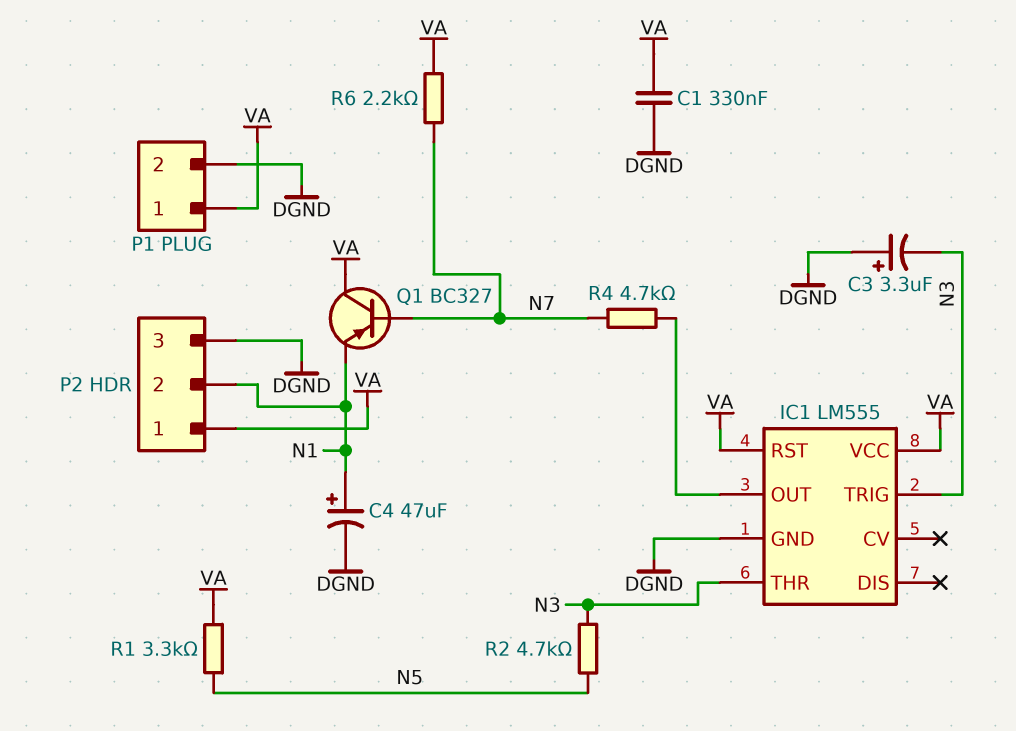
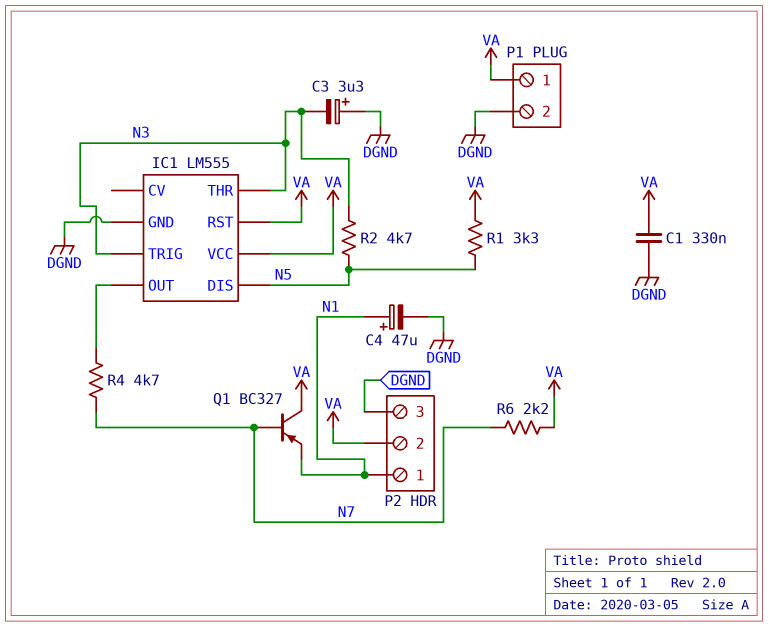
IC1 pin DIS: none -> N5
P2 pin 1: VA -> N1
P2 pin 2: N1 -> VA

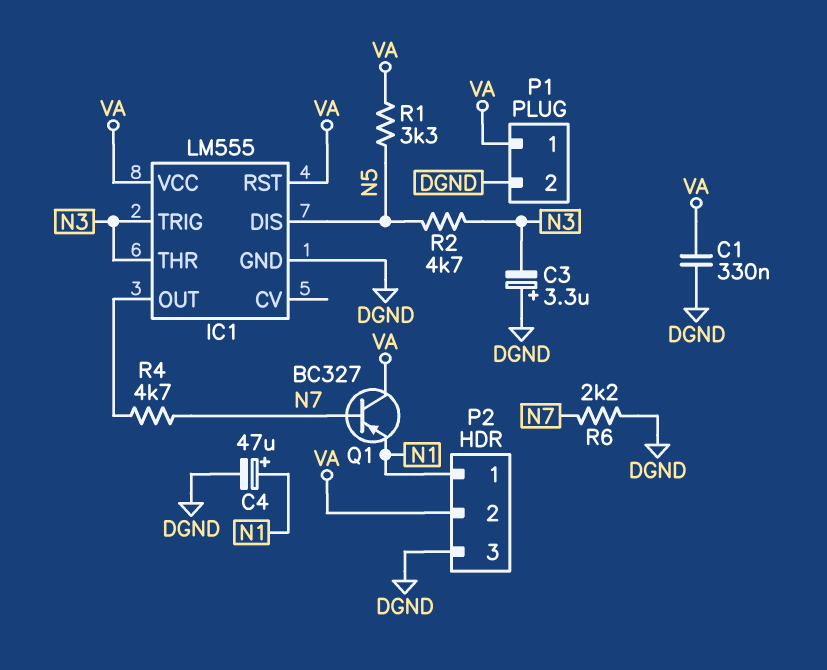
R6: 2.2k (N7, VA) -> 2.2k (DGND, N7)

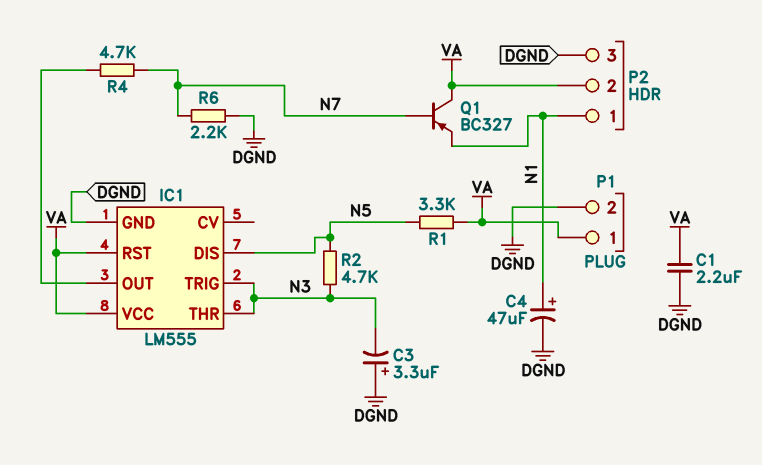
C1: 330nF (DGND, VA) -> 2.2uF (DGND, VA)

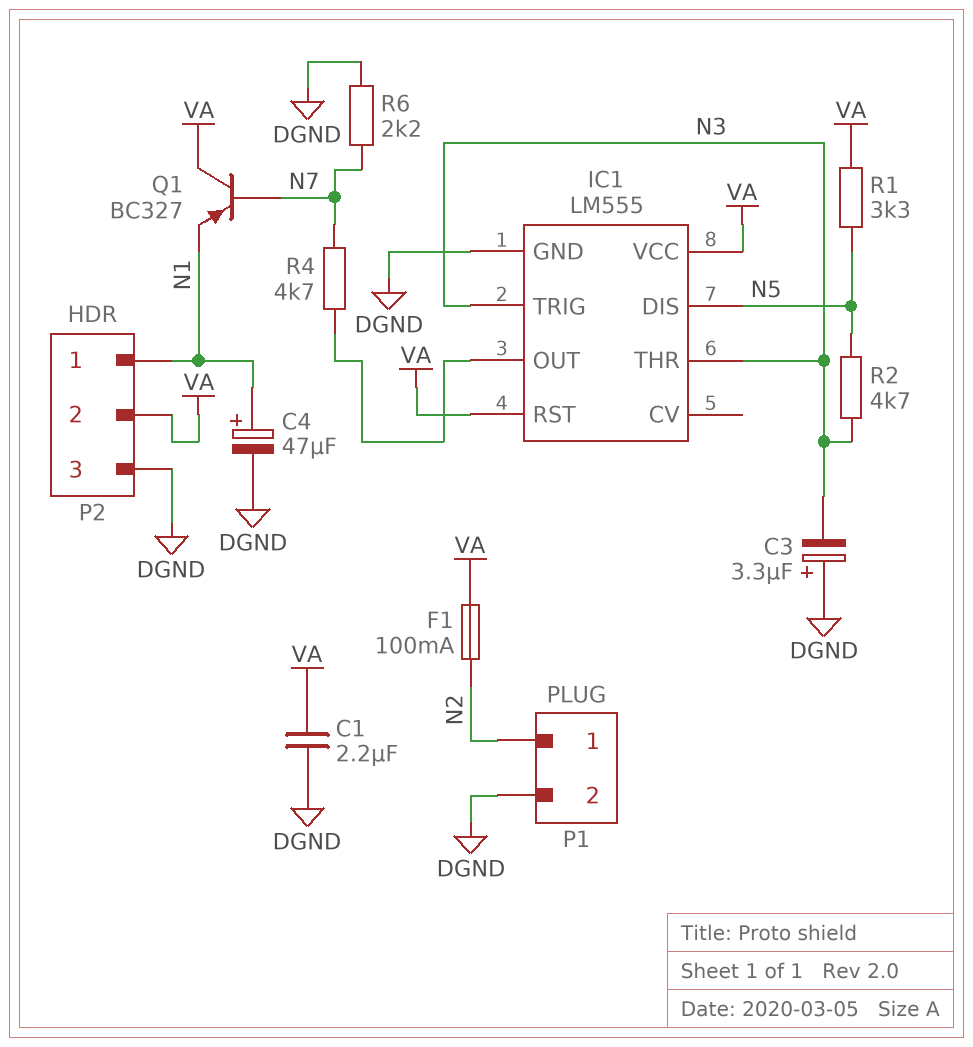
F1: none -> 100mA (N2, VA)
P1 pin 1: VA -> N2

